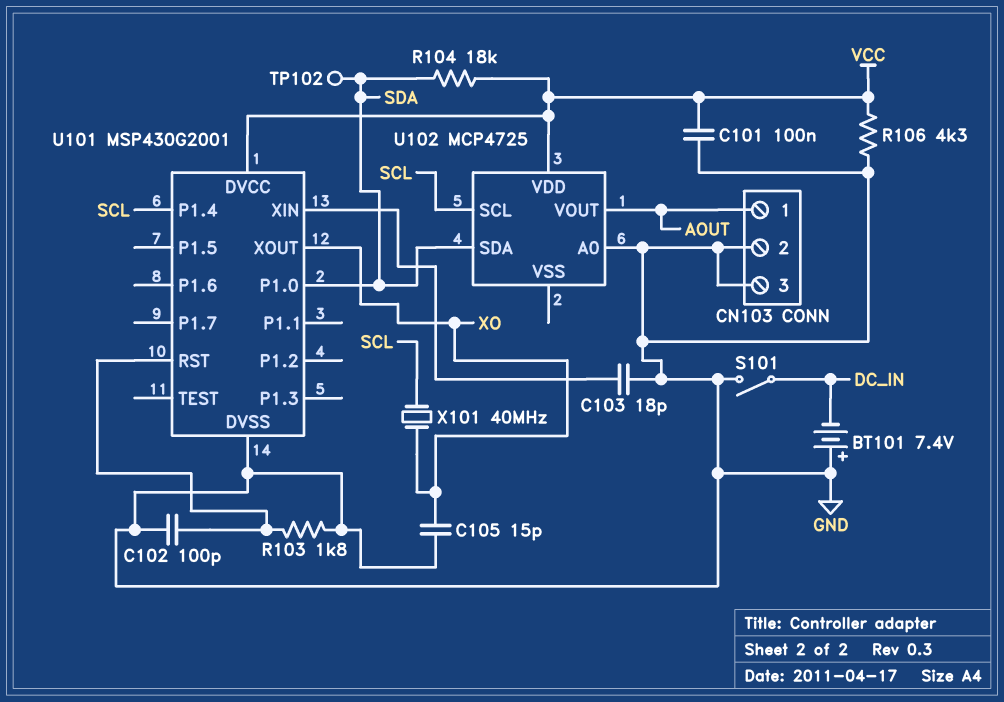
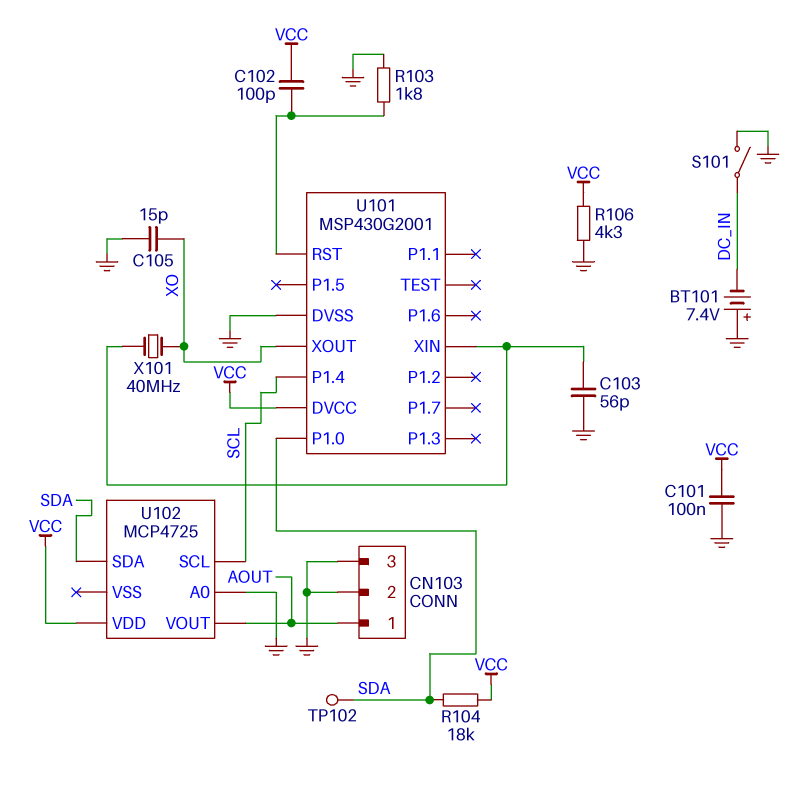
C102: 100pF (GND, U101/RST) -> 100pF (U101/RST, VCC)
C103: 18pF (GND, U101/XIN) -> 56pF (GND, U101/XIN)
X101: 40MHz (SCL, XO) -> 40MHz (U101/XIN, XO)

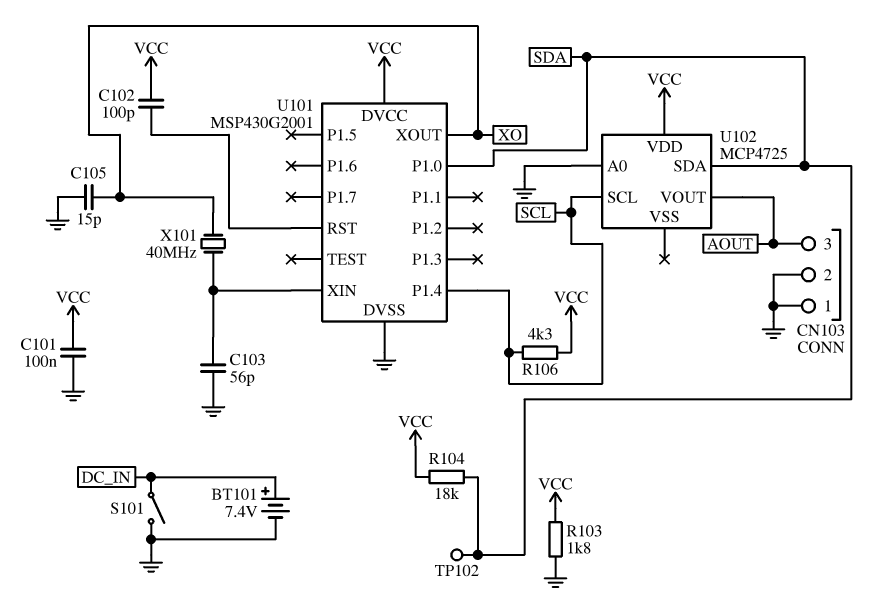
BT101: 7.4V (plus GND, minus DC_IN) -> 7.4V (plus DC_IN, minus GND)
CN103 pin 1: AOUT -> GND
CN103 pin 3: GND -> AOUT
R103: 1.8k (GND, U101/RST) -> 1.8k (GND, VCC)
R106: 4.3k (GND, VCC) -> 4.3k (SCL, VCC)

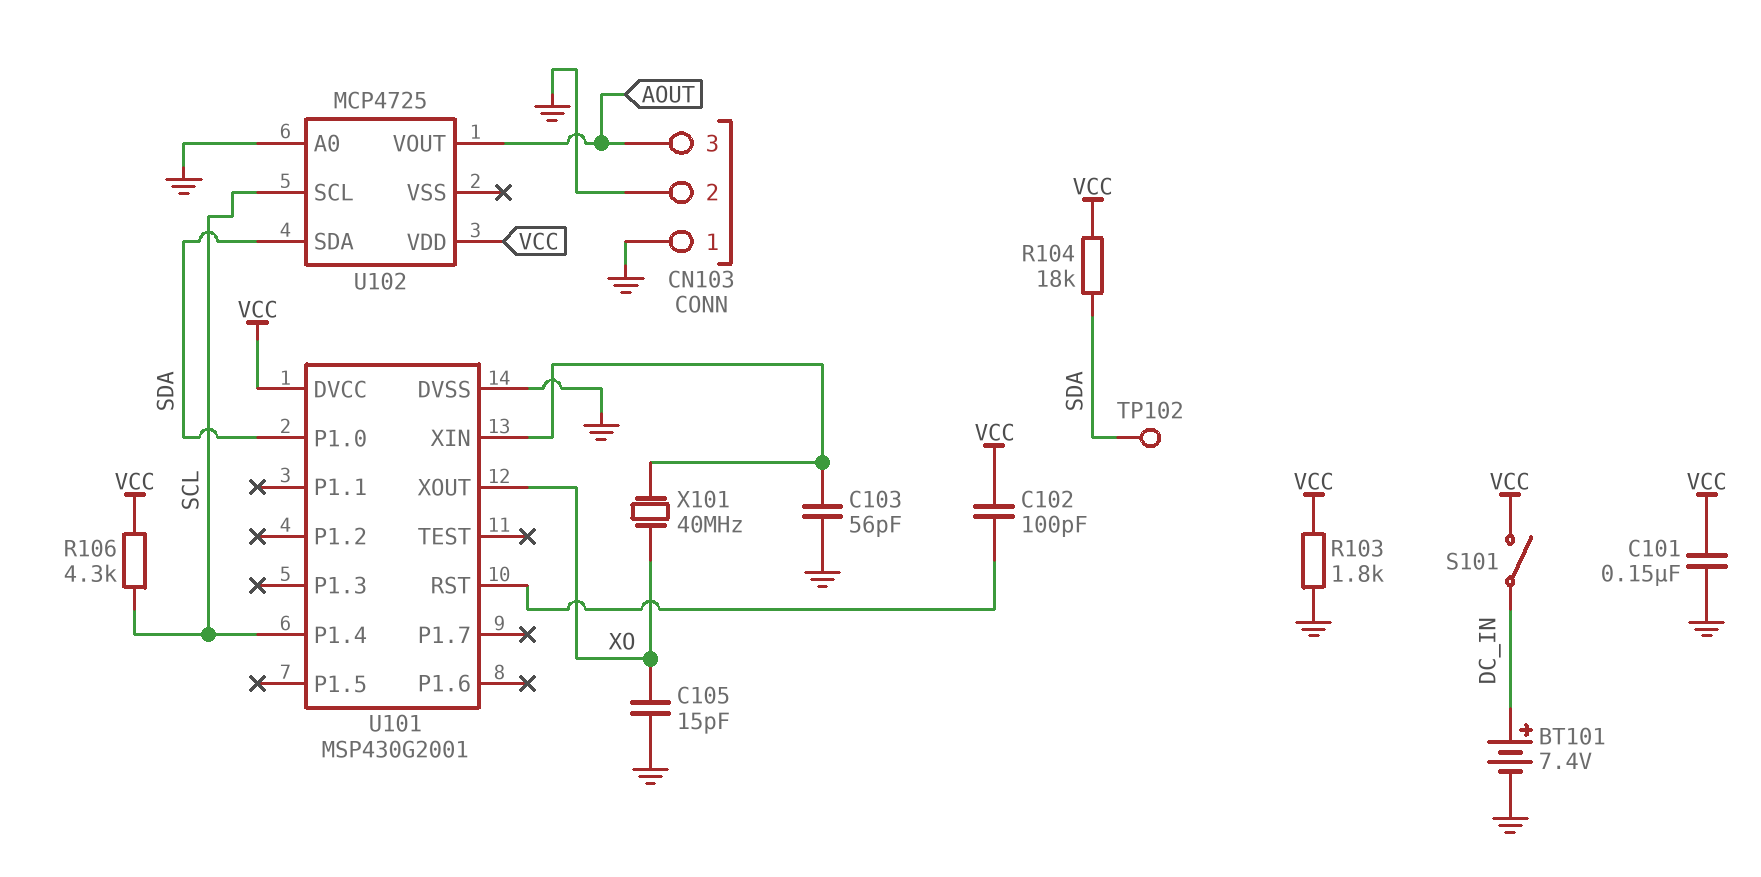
C101: 100nF (GND, VCC) -> 150nF (GND, VCC)
S101: switch (DC_IN, GND) -> switch (DC_IN, VCC)

